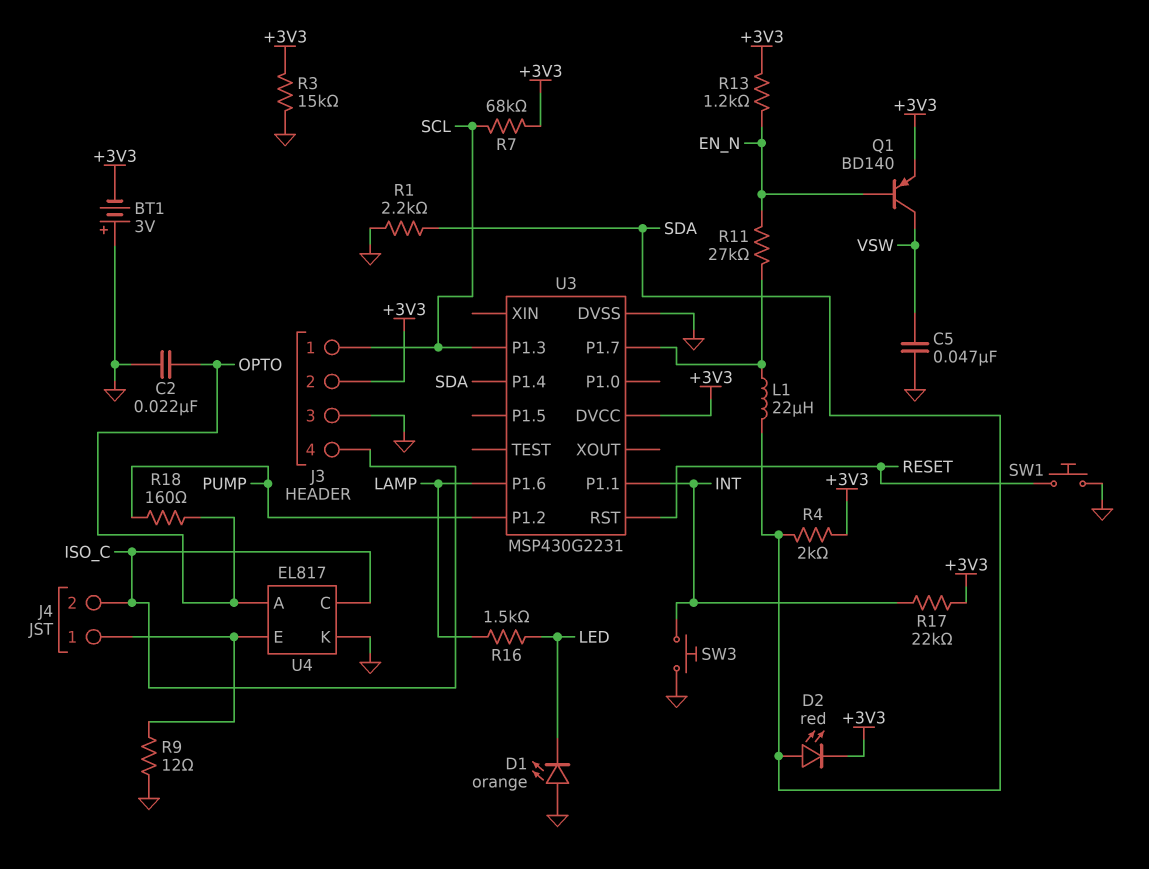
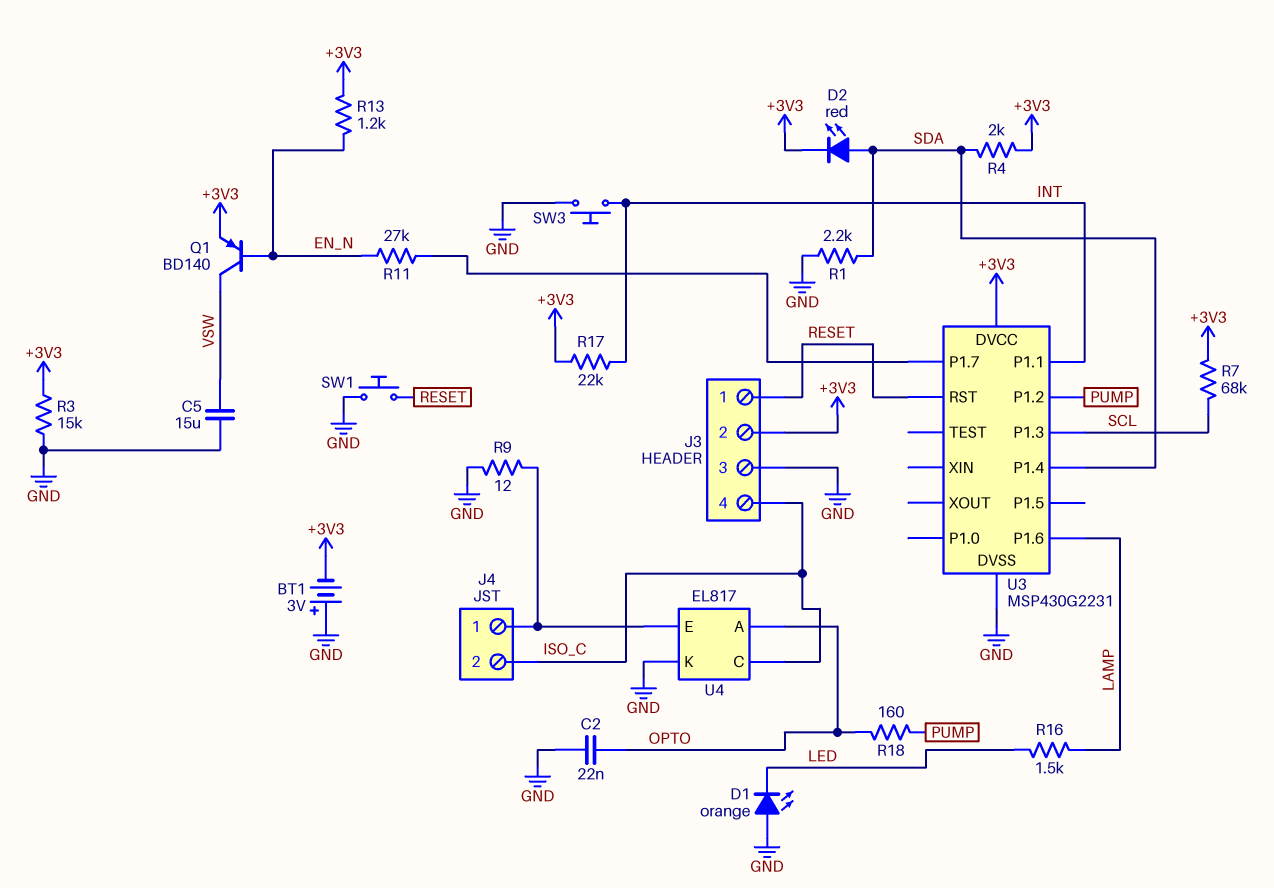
C5: 47nF (GND, VSW) -> 15uF (GND, VSW)
J3 pin 1: SCL -> RESET
L1: 22uH (SDA, U3/P1.7) -> none

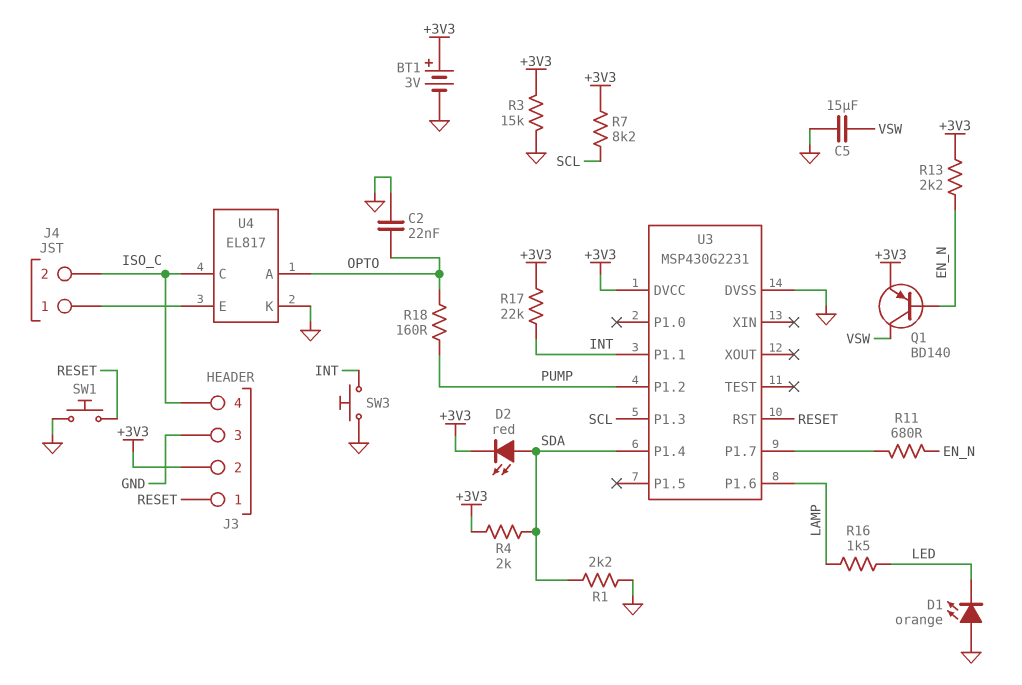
BT1: 3V (plus GND, minus +3V3) -> 3V (plus +3V3, minus GND)
R7: 68k (+3V3, SCL) -> 8.2k (+3V3, SCL)
R9: 12 (GND, J4/1) -> none
R11: 27k (EN_N, U3/P1.7) -> 680 (EN_N, U3/P1.7)
R13: 1.2k (+3V3, EN_N) -> 2.2k (+3V3, EN_N)

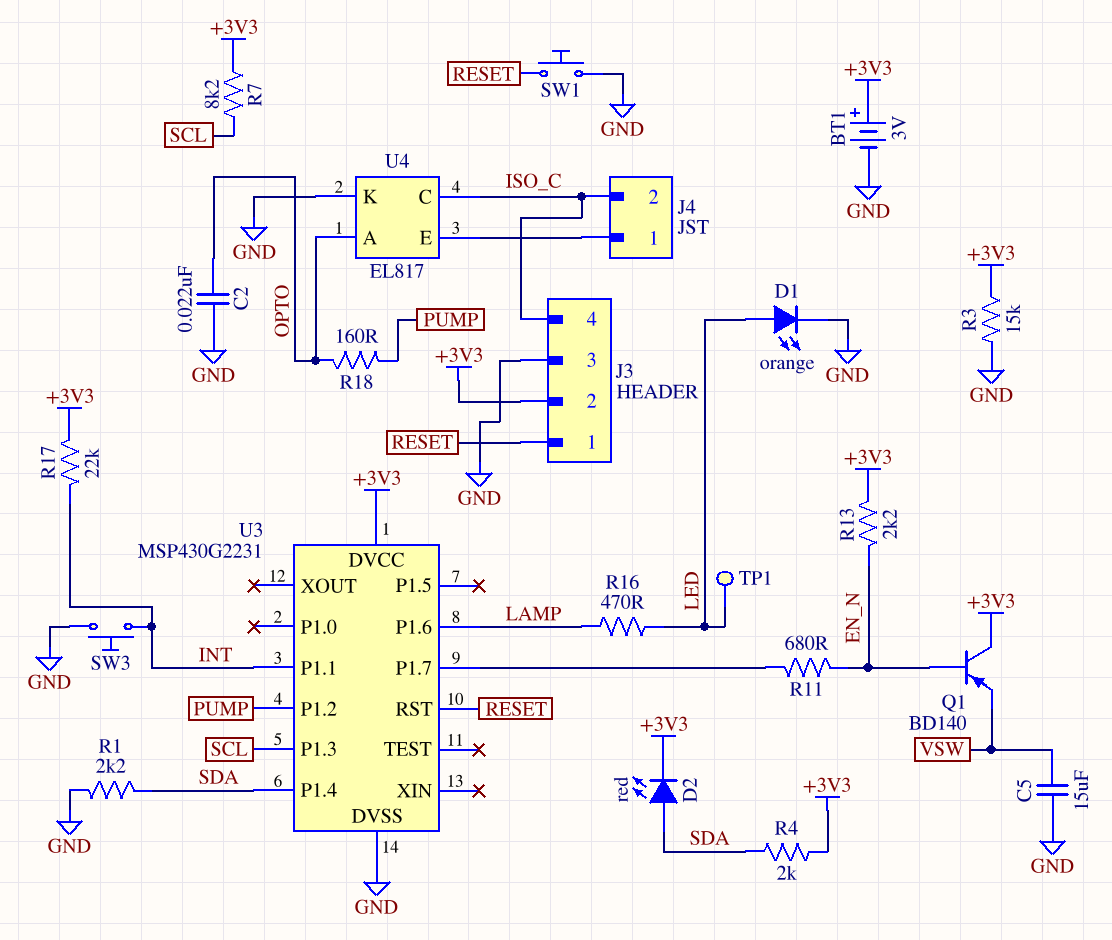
D1: LED orange (A GND, K LED) -> LED orange (A LED, K GND)
Q1: PNP BD140 (B EN_N, C VSW, E +3V3) -> PNP BD140 (B EN_N, C +3V3, E VSW)
R16: 1.5k (LAMP, LED) -> 470 (LAMP, LED)
TP1: none -> test point (LED)

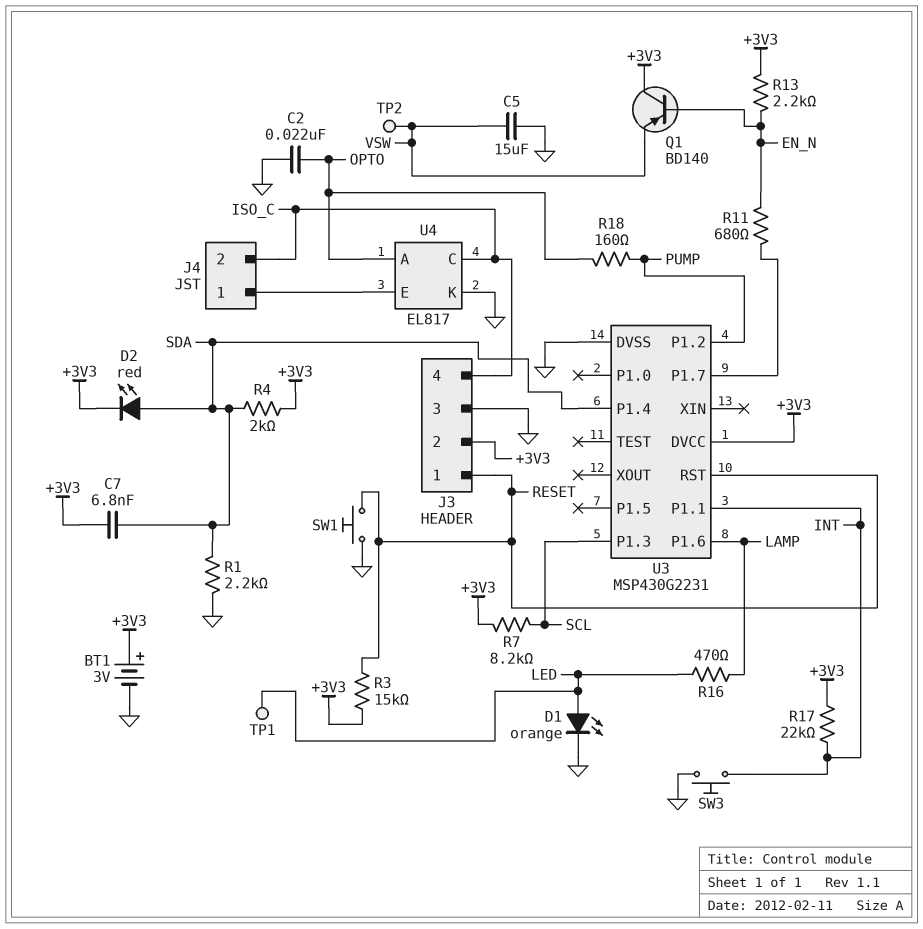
C7: none -> 6.8nF (+3V3, SDA)
R3: 15k (+3V3, GND) -> 15k (+3V3, RESET)
TP2: none -> test point (VSW)

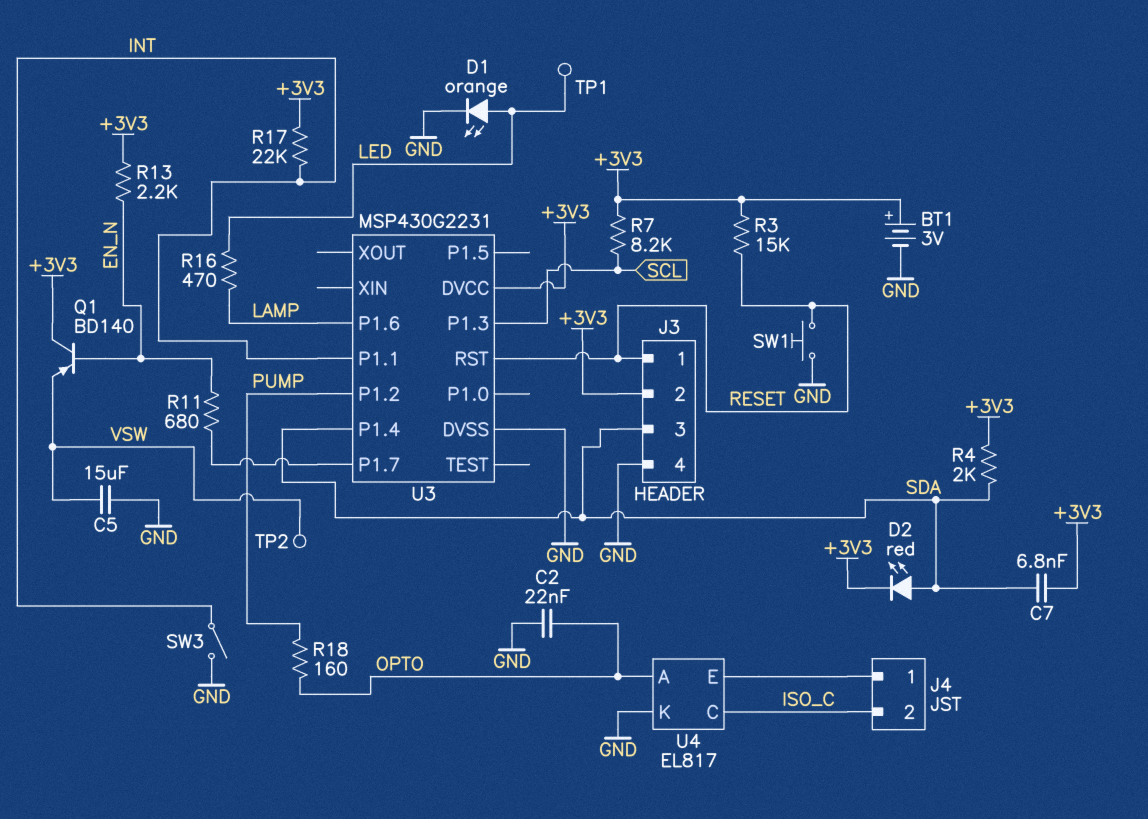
J3 pin 3: GND -> SDA
J3 pin 4: ISO_C -> GND
R1: 2.2k (GND, SDA) -> none
SW3: button (GND, INT) -> switch (GND, INT)

